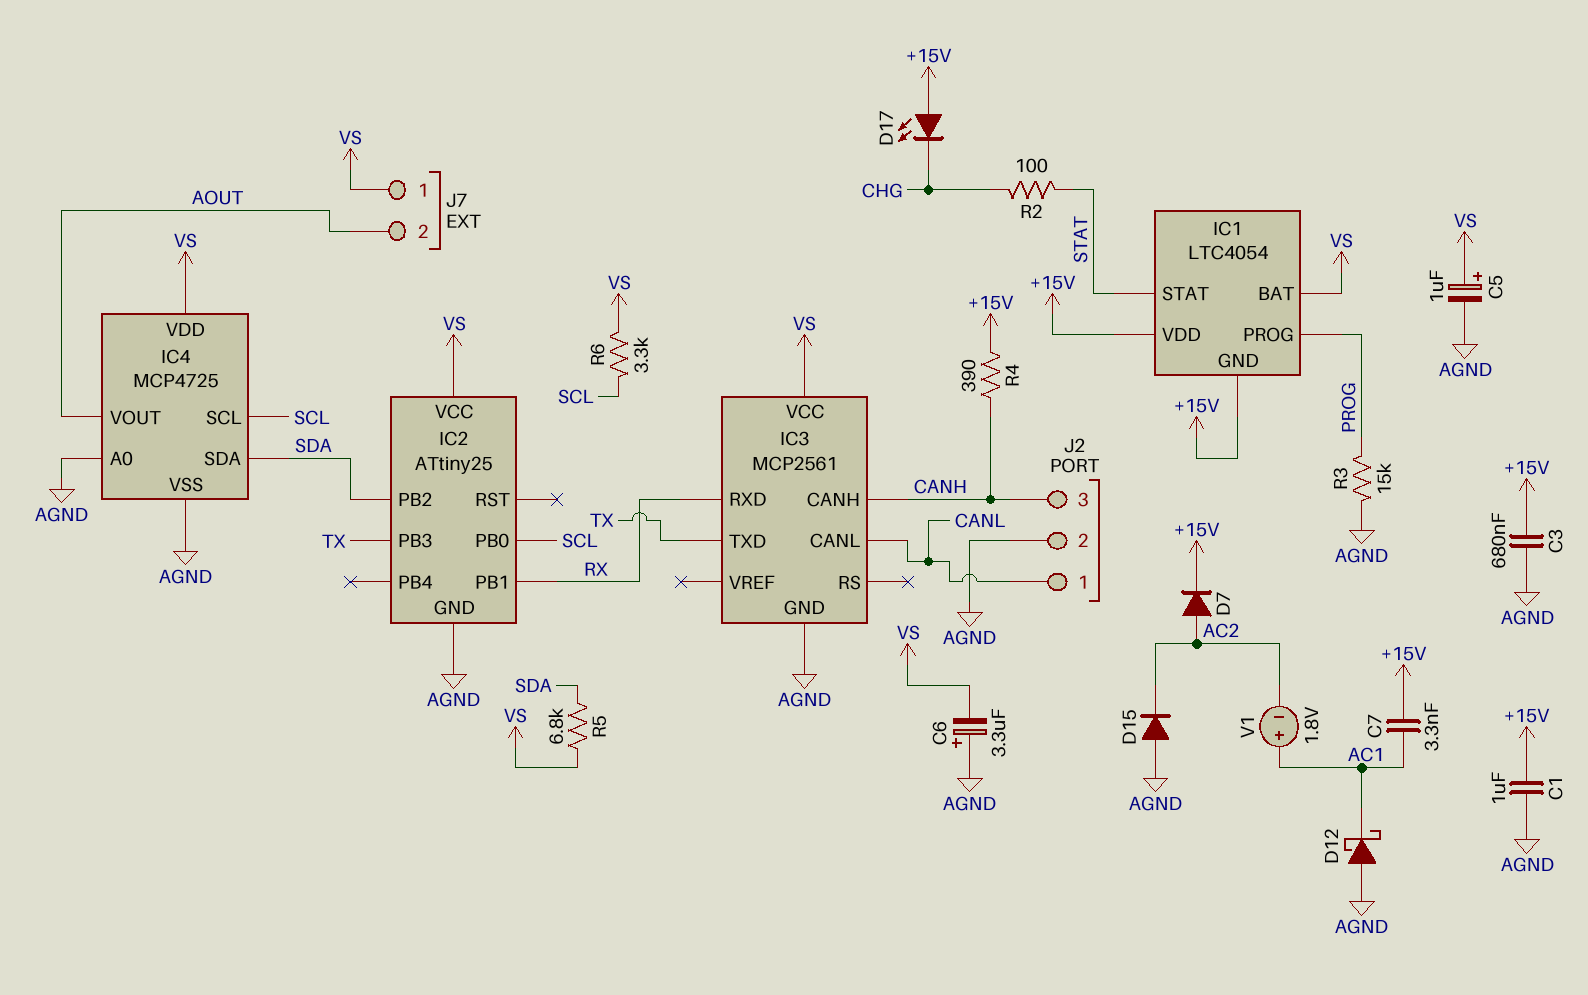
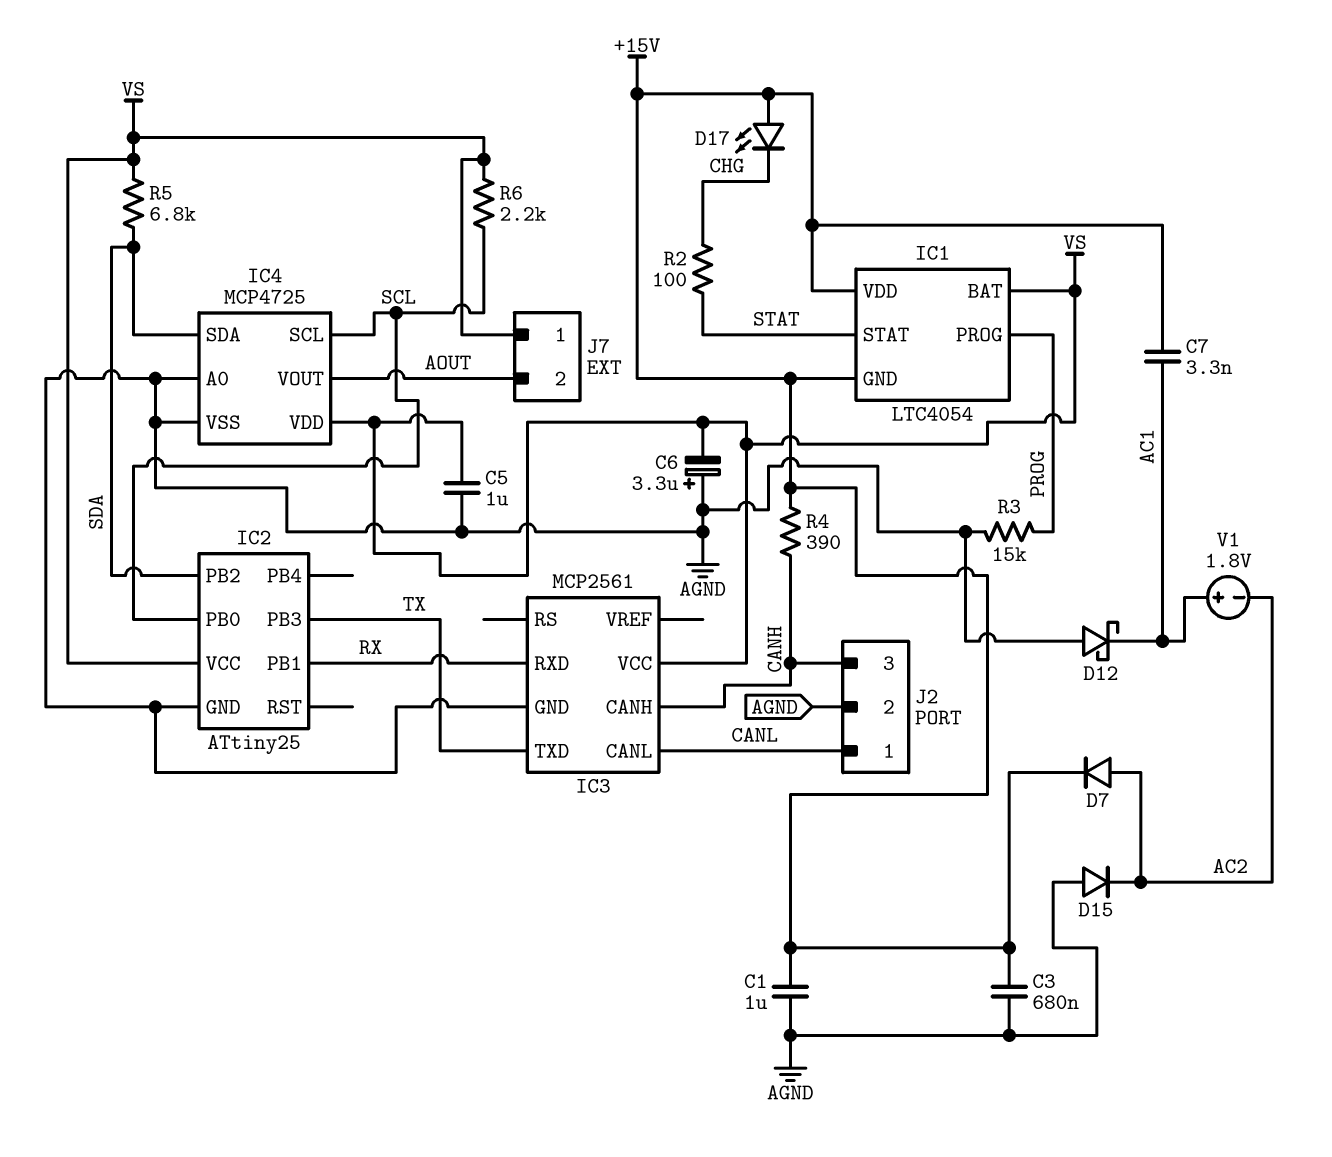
C5: 1uF (plus VS, minus AGND) -> 1uF (AGND, VS)
R6: 3.3k (SCL, VS) -> 2.2k (SCL, VS)

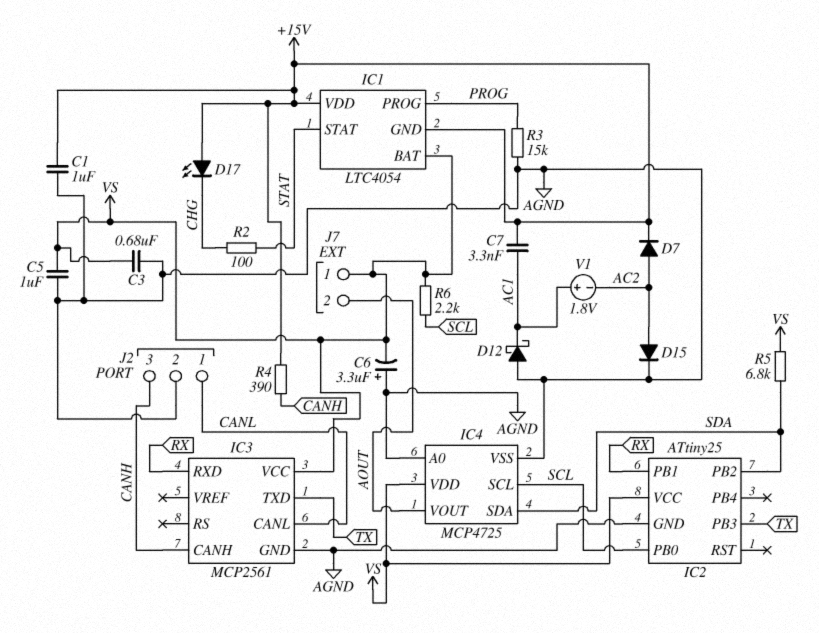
C3: 680nF (+15V, AGND) -> 680nF (AGND, VS)
D15: diode (A AGND, K AC2) -> diode (A AC2, K AGND)

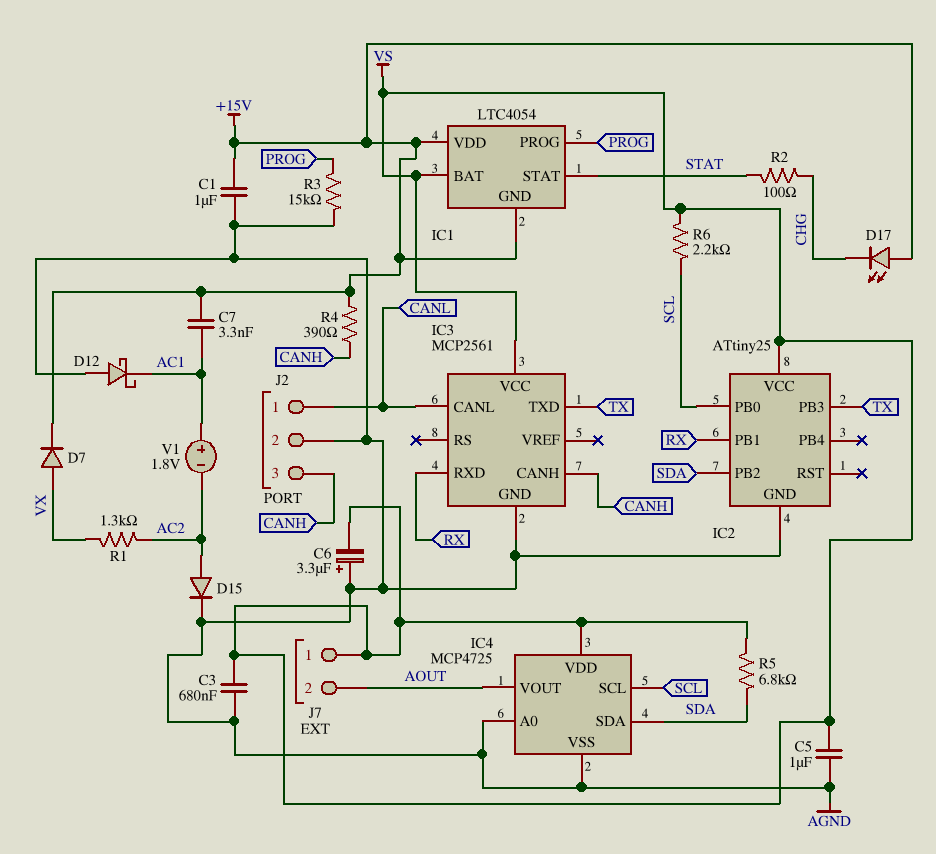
D7: diode (A AC2, K +15V) -> diode (A VX, K +15V)
R1: none -> 1.3k (AC2, VX)

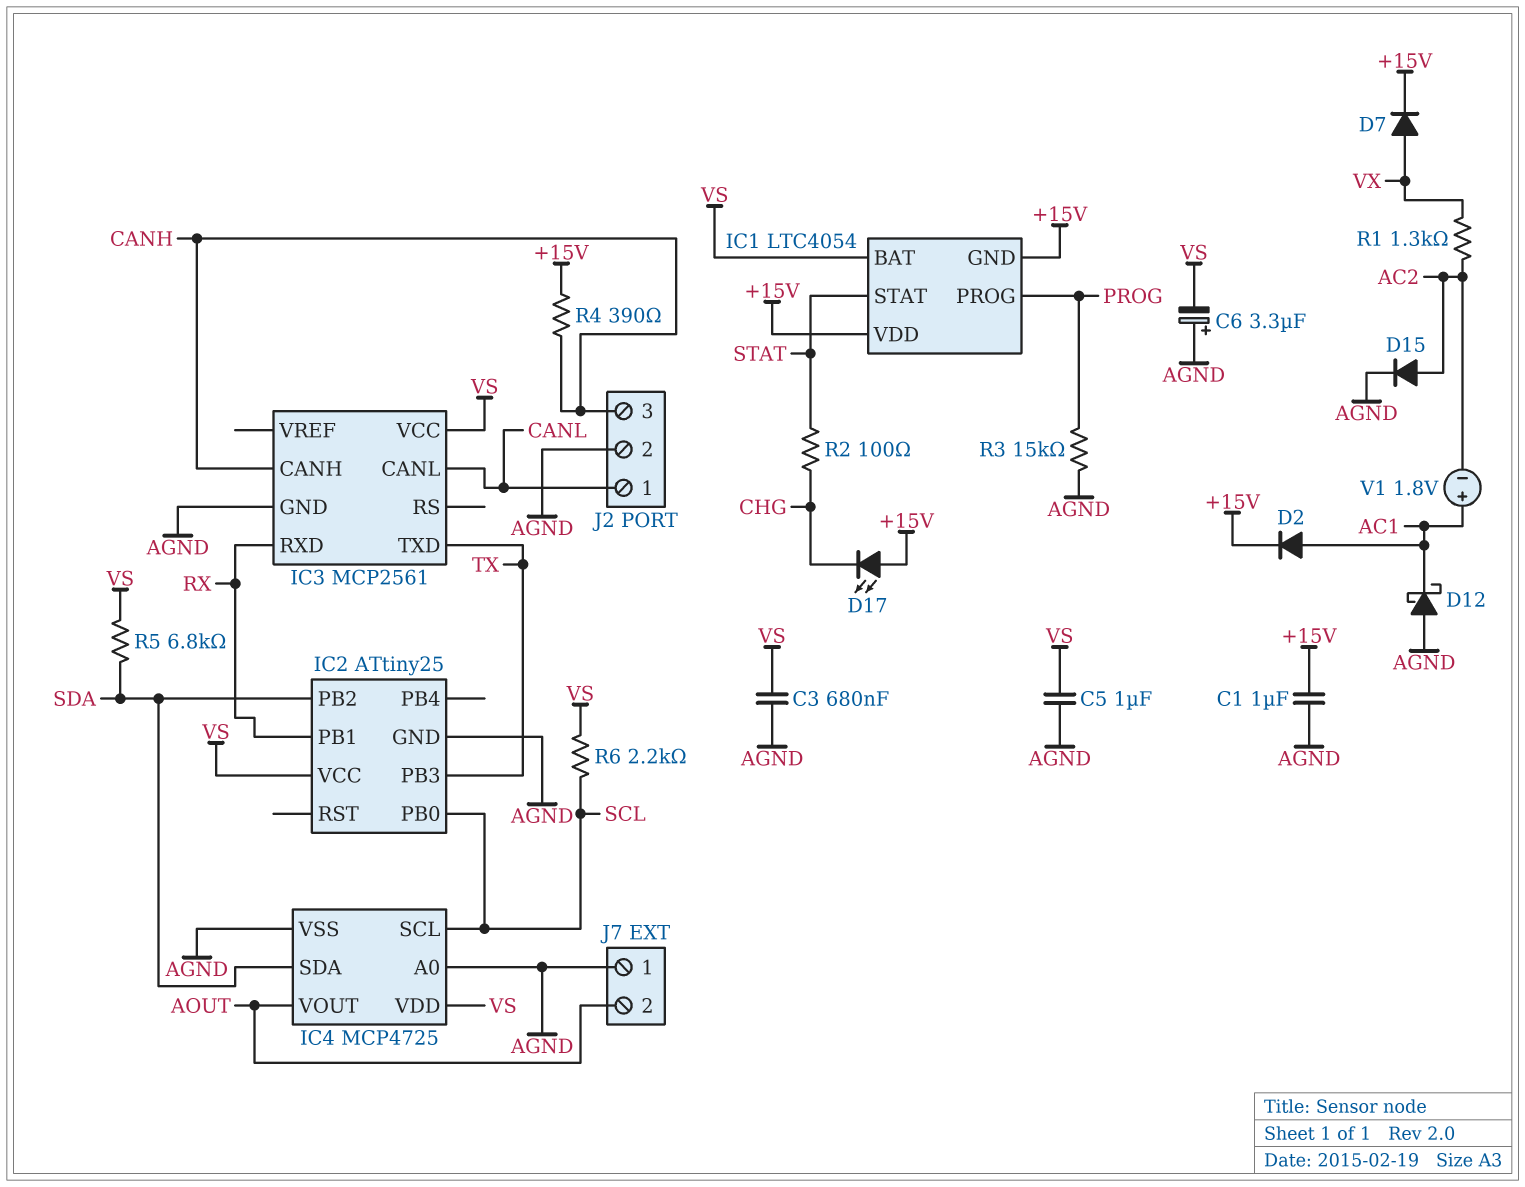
C7: 3.3nF (+15V, AC1) -> none
D2: none -> diode (A AC1, K +15V)
J7 pin 1: VS -> AGND

